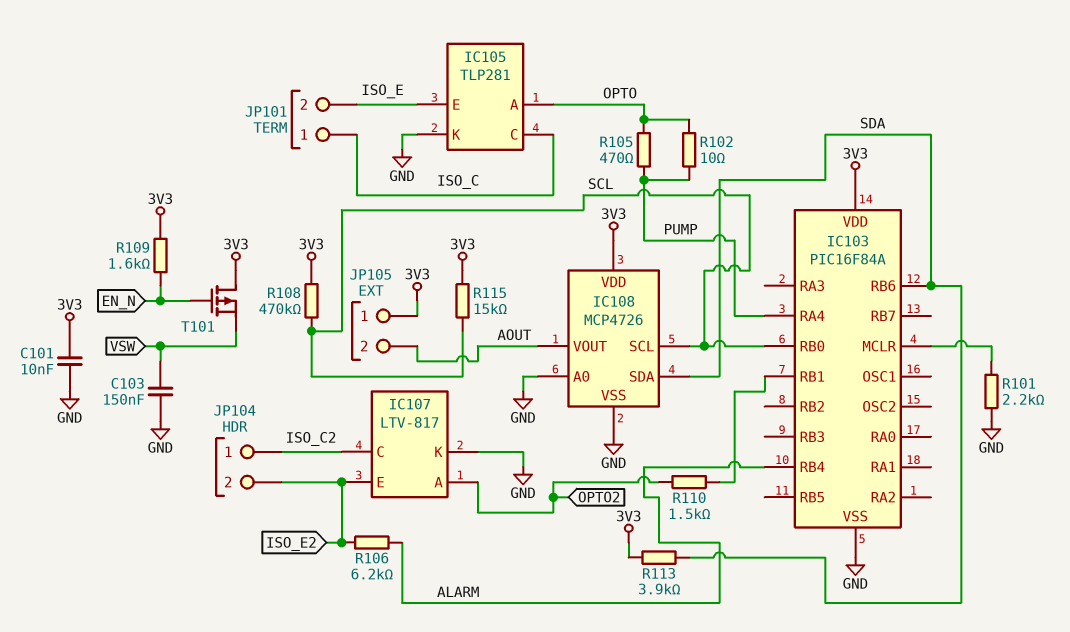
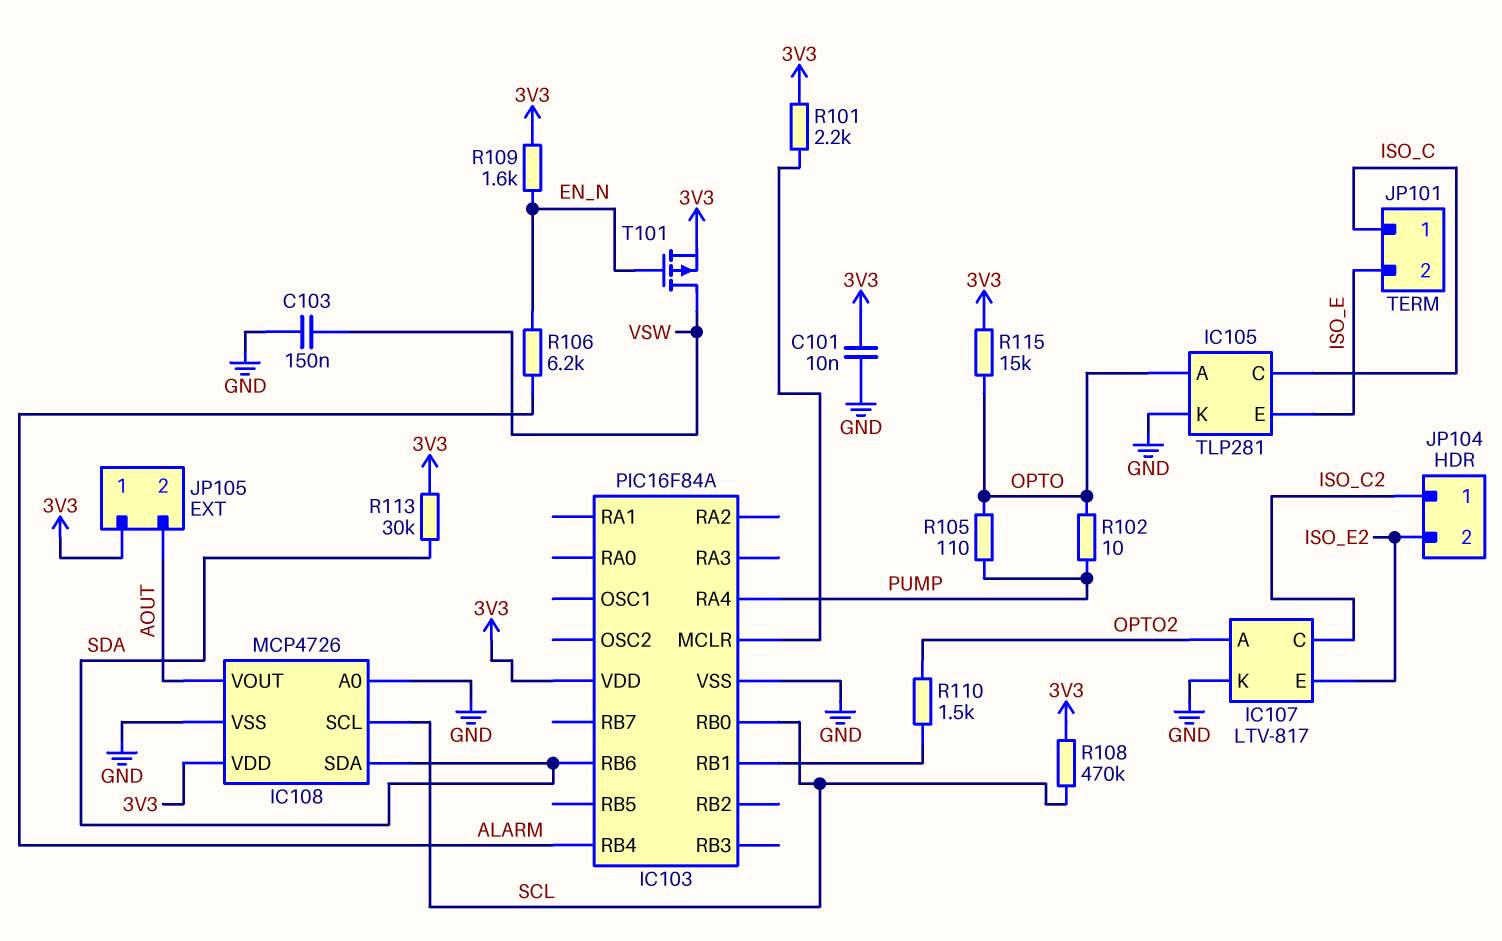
R101: 2.2k (GND, IC103/MCLR) -> 2.2k (3V3, IC103/MCLR)
R105: 470 (OPTO, PUMP) -> 110 (OPTO, PUMP)
R106: 6.2k (ALARM, ISO_E2) -> 6.2k (ALARM, EN_N)
R113: 3.9k (3V3, SDA) -> 30k (3V3, SDA)
R115: 15k (3V3, SCL) -> 15k (3V3, OPTO)
T101: PMOS (G EN_N, D 3V3, S VSW) -> PMOS (G EN_N, D VSW, S 3V3)

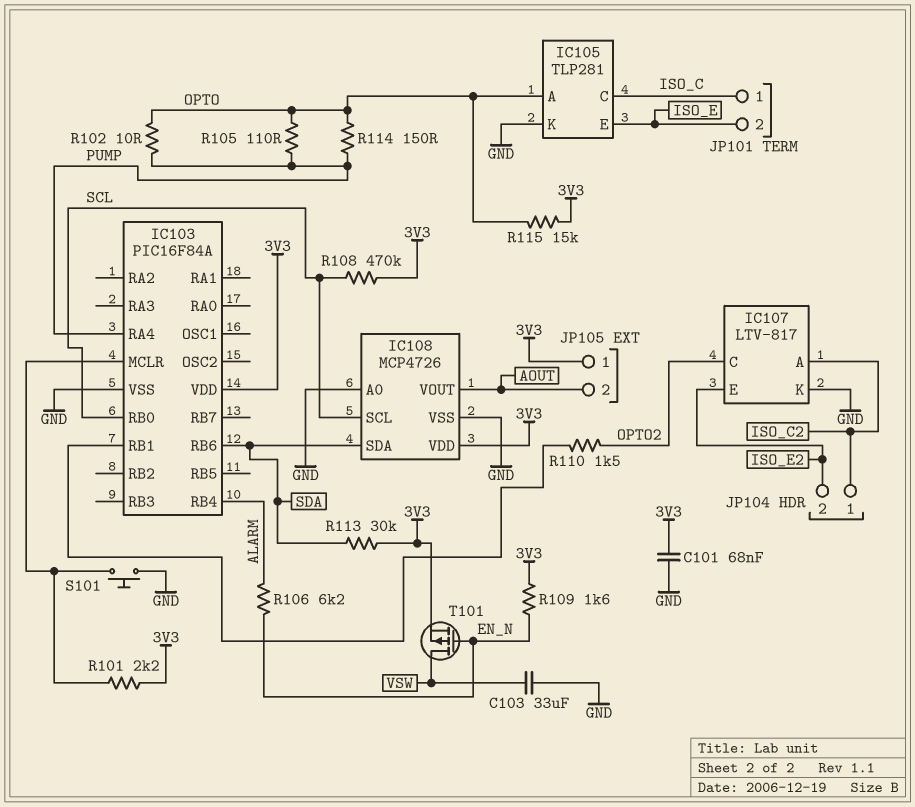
C101: 10nF (3V3, GND) -> 68nF (3V3, GND)
C103: 150nF (GND, VSW) -> 33uF (GND, VSW)
IC107 pin A: OPTO2 -> ISO_C2
IC107 pin C: ISO_C2 -> OPTO2
R114: none -> 150 (OPTO, PUMP)
S101: none -> button (GND, IC103/MCLR)

